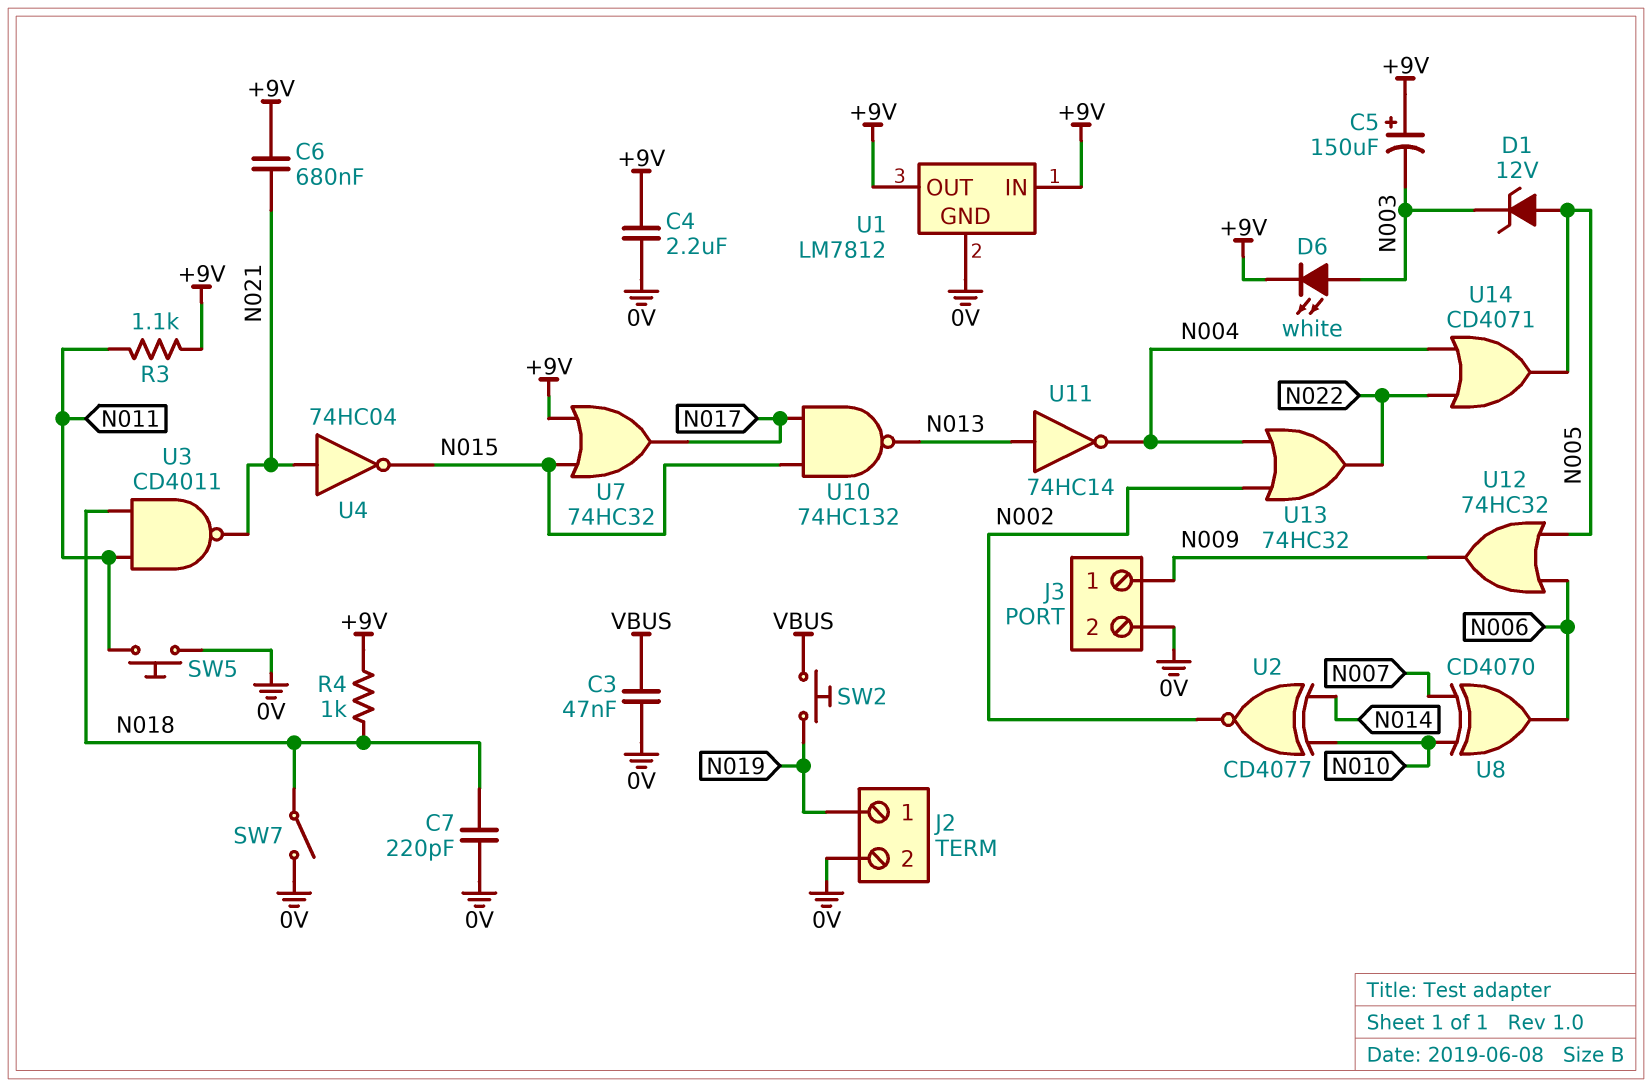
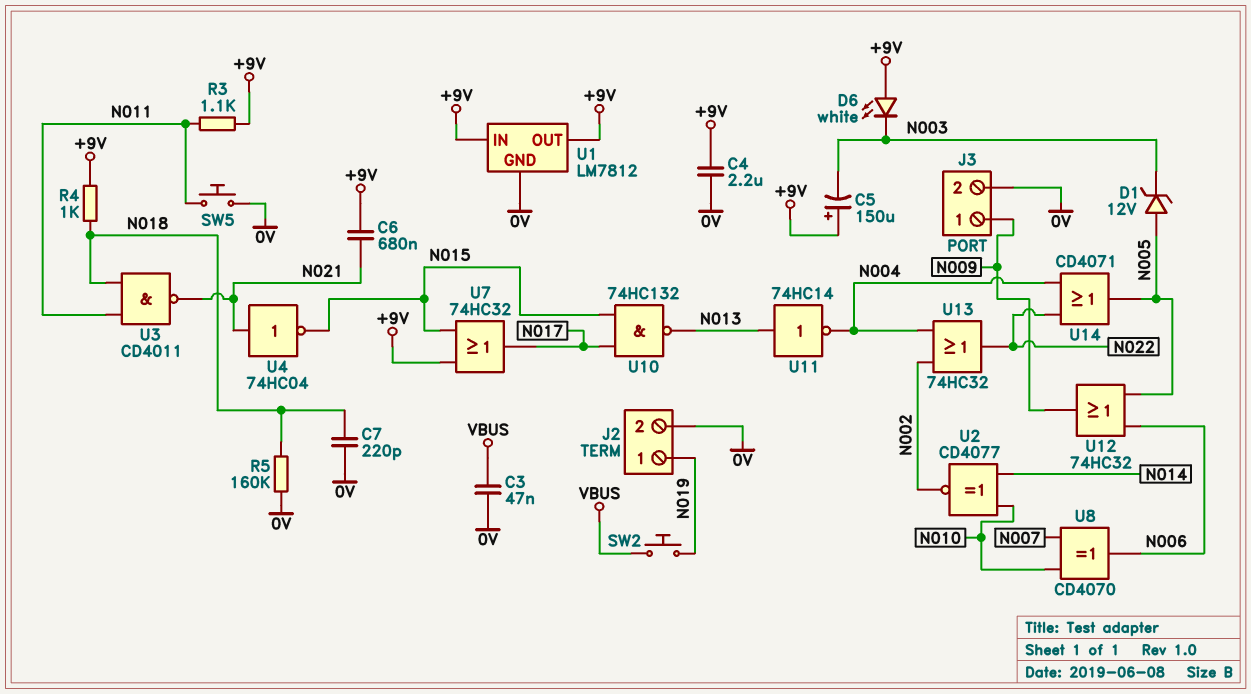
D6: LED white (A N003, K +9V) -> LED white (A +9V, K N003)
R5: none -> 160k (0V, N018)
SW7: switch (0V, N018) -> none

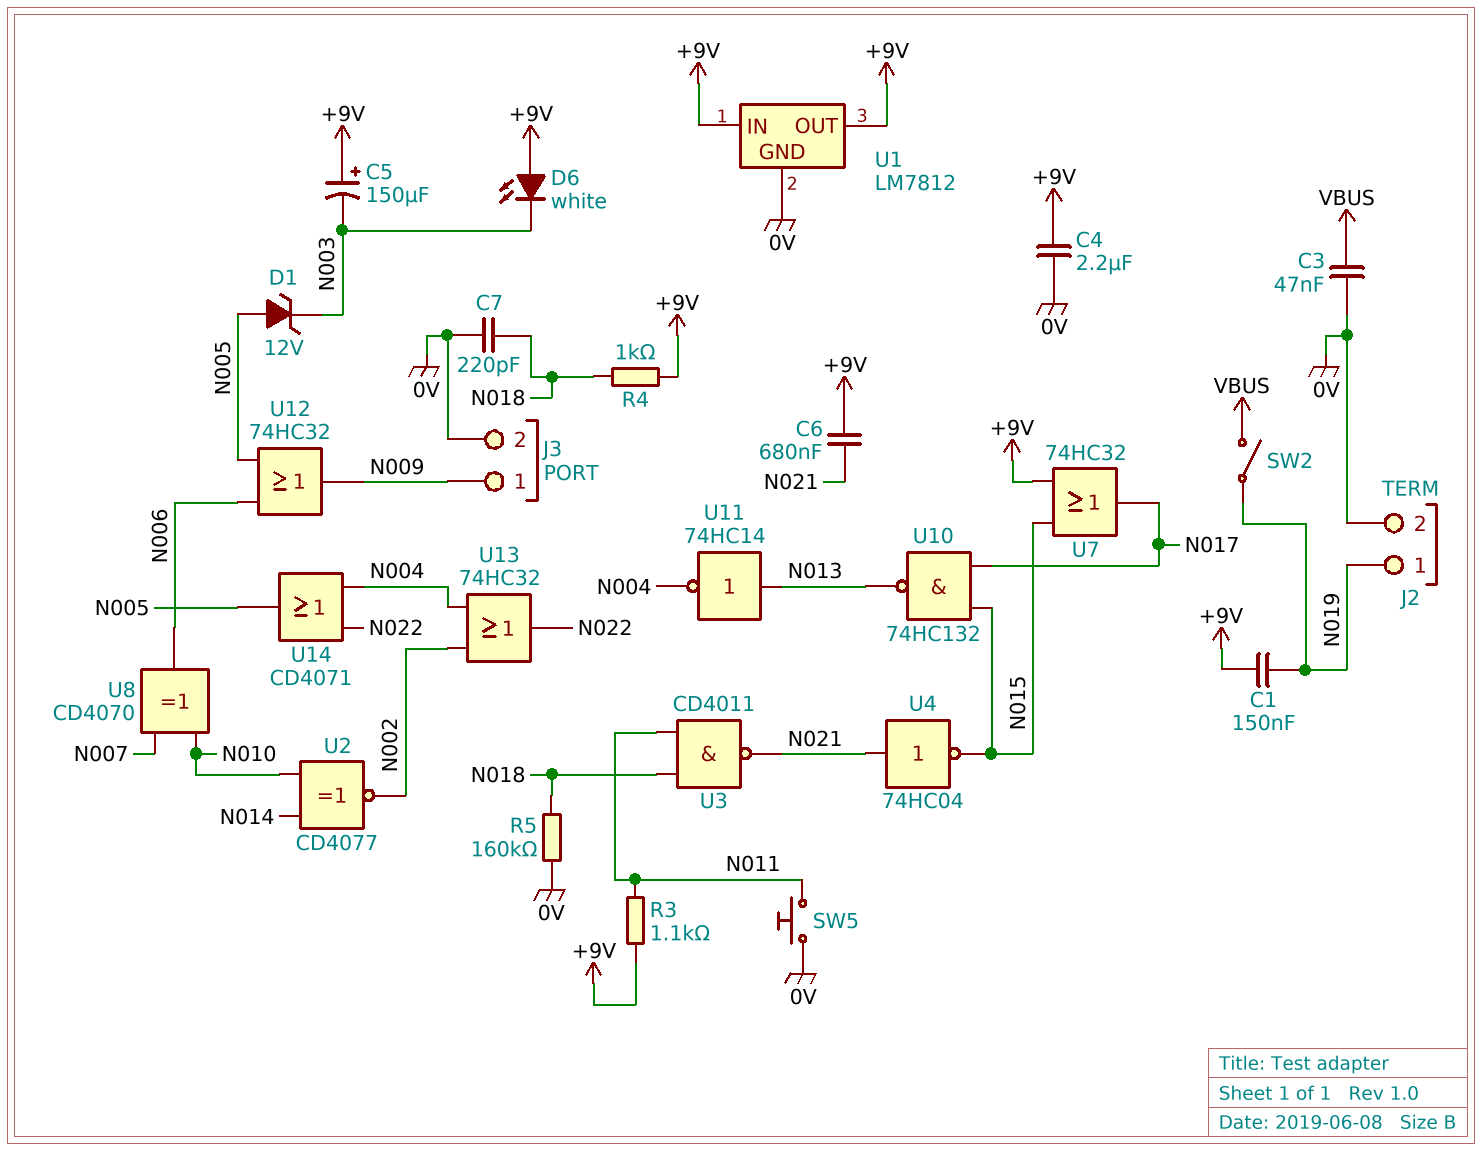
C1: none -> 150nF (+9V, N019)
SW2: button (N019, VBUS) -> switch (N019, VBUS)

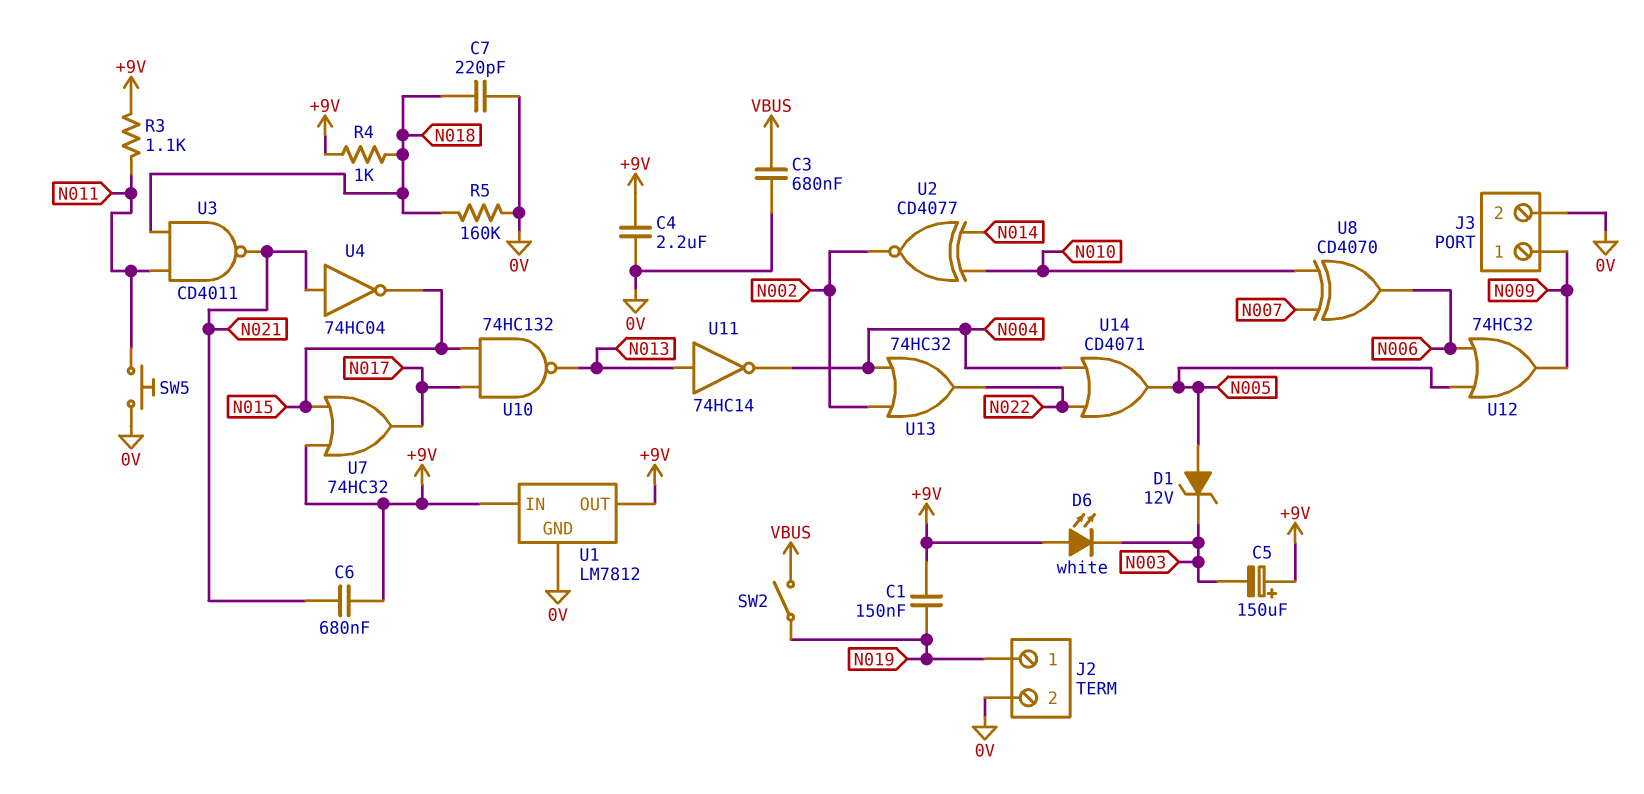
C3: 47nF (0V, VBUS) -> 680nF (0V, VBUS)

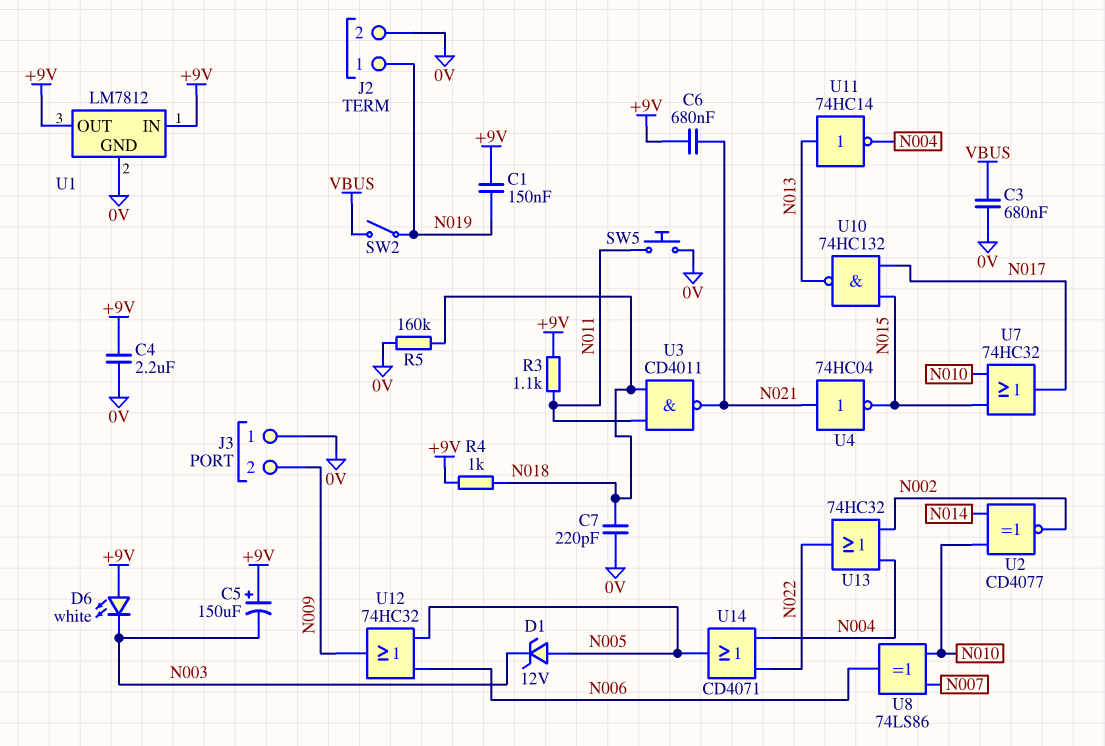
J3 pin 1: N009 -> 0V
J3 pin 2: 0V -> N009
U7: OR 74HC32 (in +9V, in N015, out N017) -> OR 74HC32 (in N010, in N015, out N017)
U8: XOR CD4070 (in N007, in N010, out N006) -> XOR 74LS86 (in N007, in N010, out N006)

